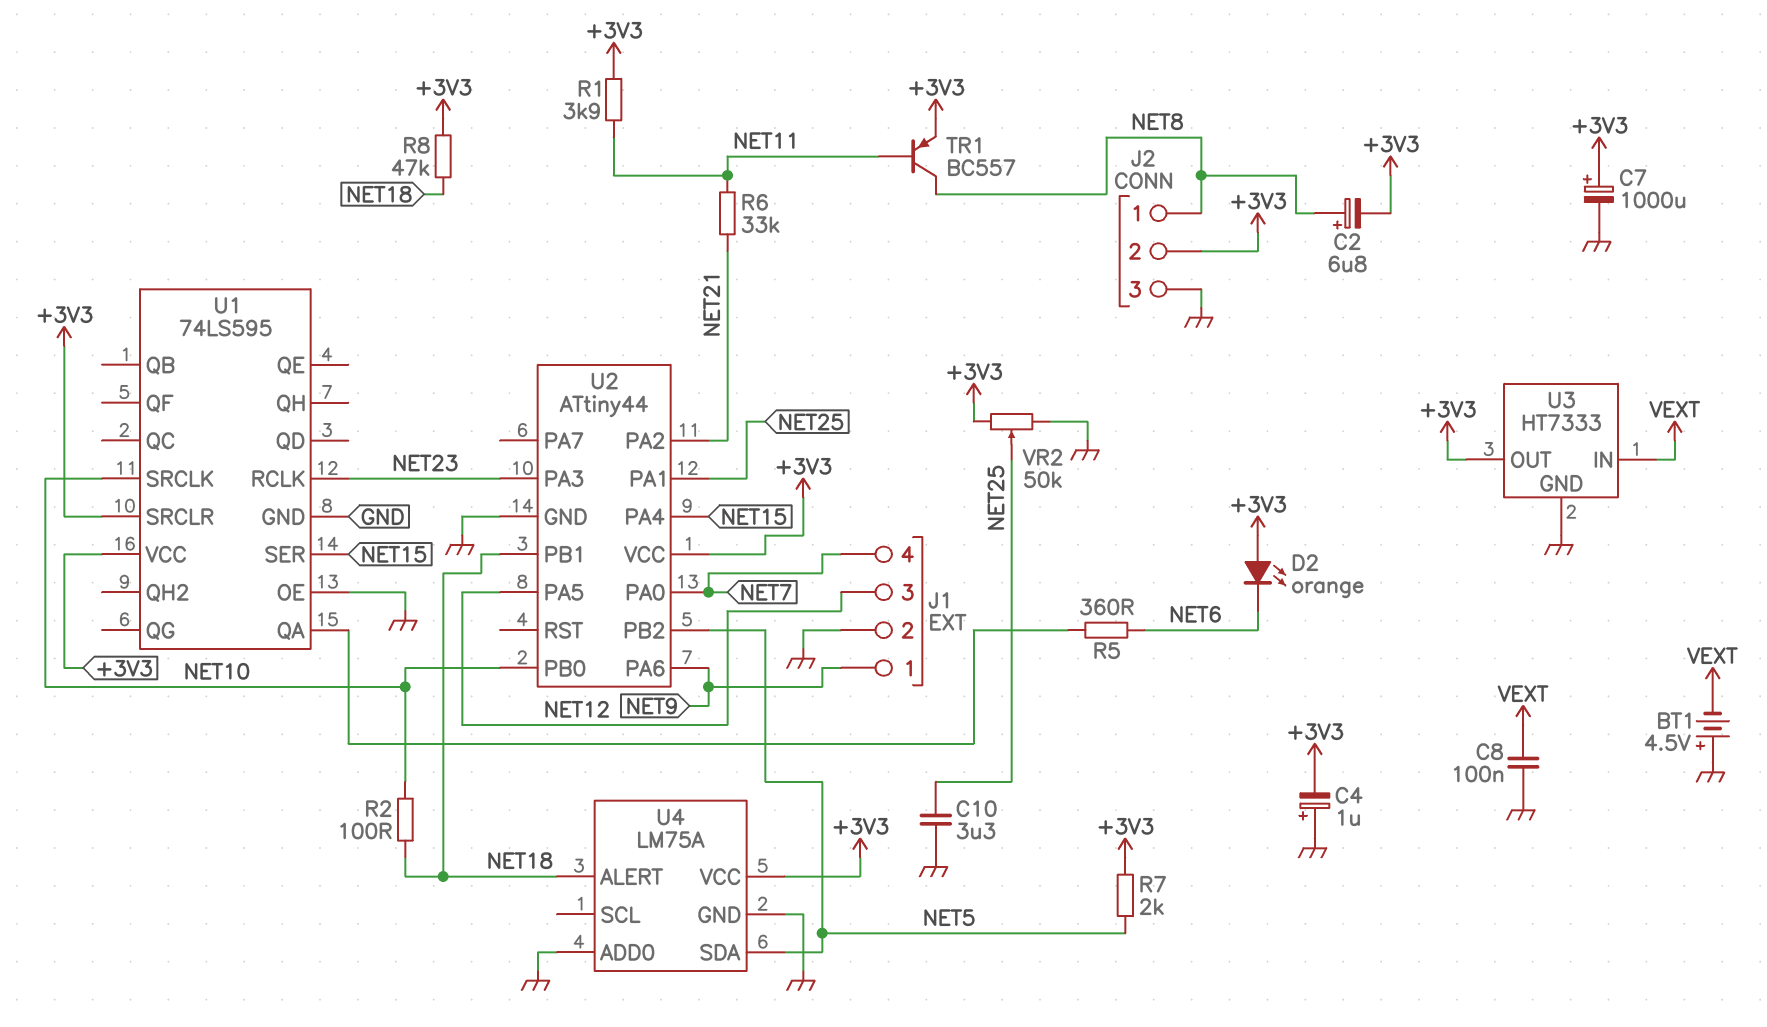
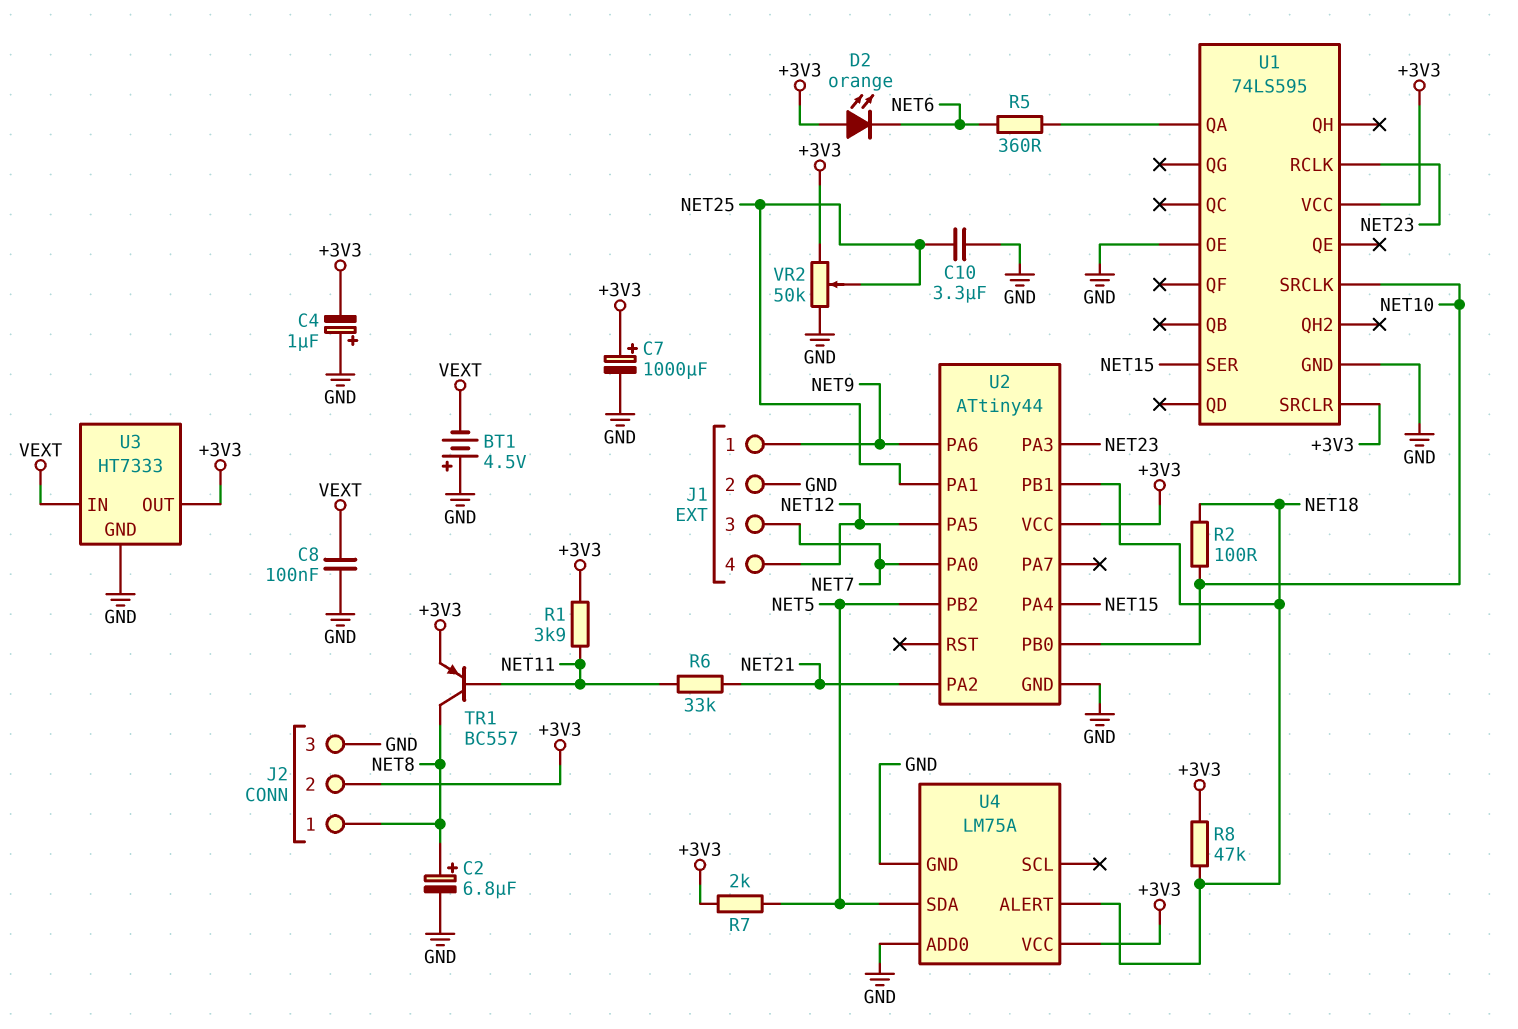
C2: 6.8uF (plus NET8, minus +3V3) -> 6.8uF (plus NET8, minus GND)
J1 pin 3: NET12 -> NET7
J1 pin 4: NET7 -> NET12

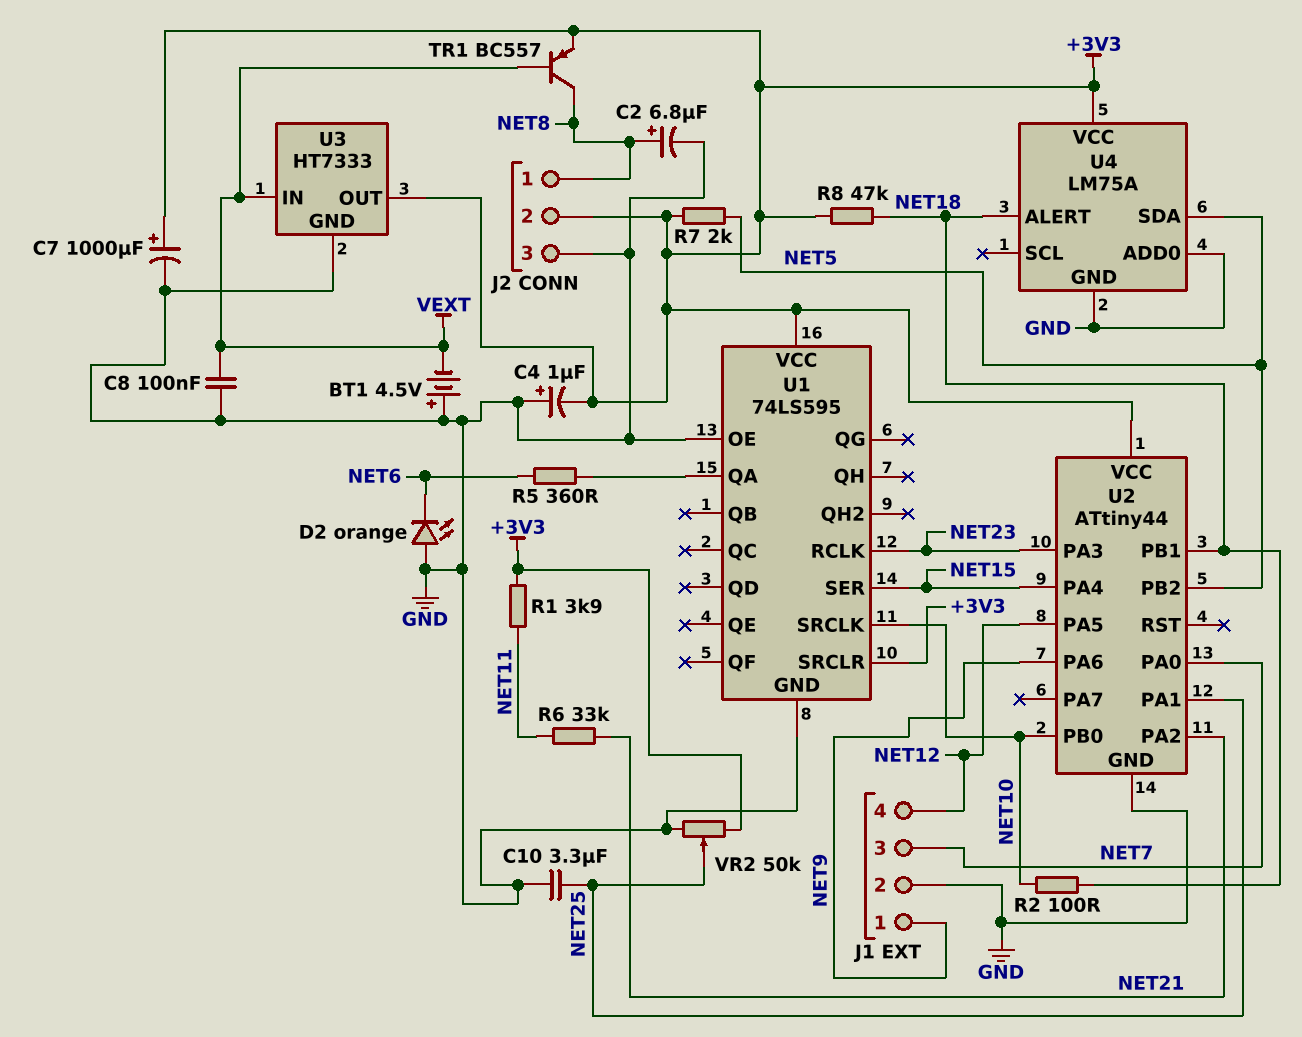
D2: LED orange (A +3V3, K NET6) -> LED orange (A GND, K NET6)
TR1: PNP BC557 (B NET11, C NET8, E +3V3) -> PNP BC557 (B VEXT, C NET8, E +3V3)

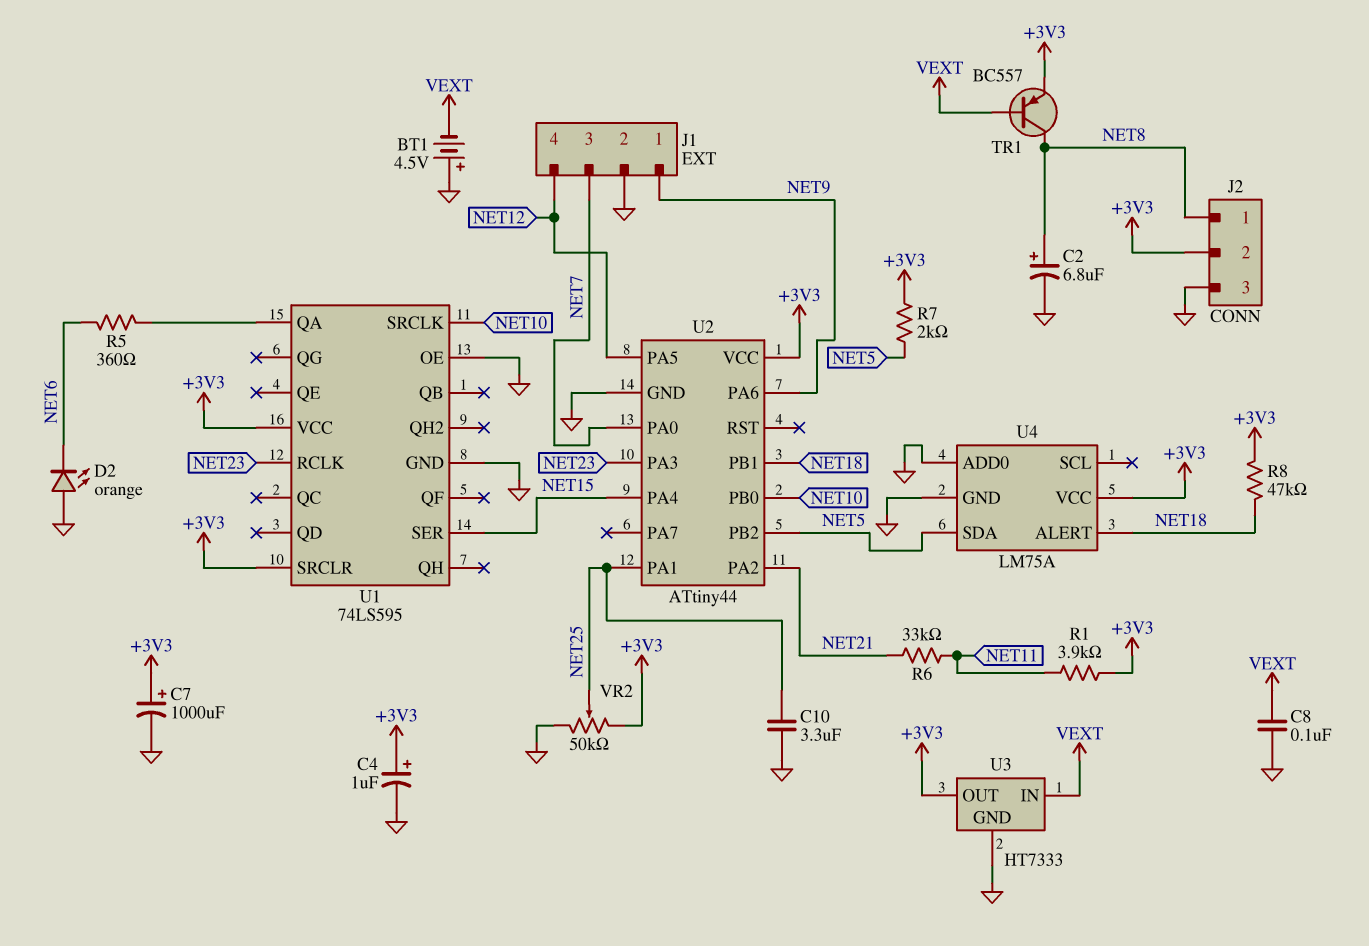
C4: 1uF (plus GND, minus +3V3) -> 1uF (plus +3V3, minus GND)
R2: 100 (NET10, NET18) -> none

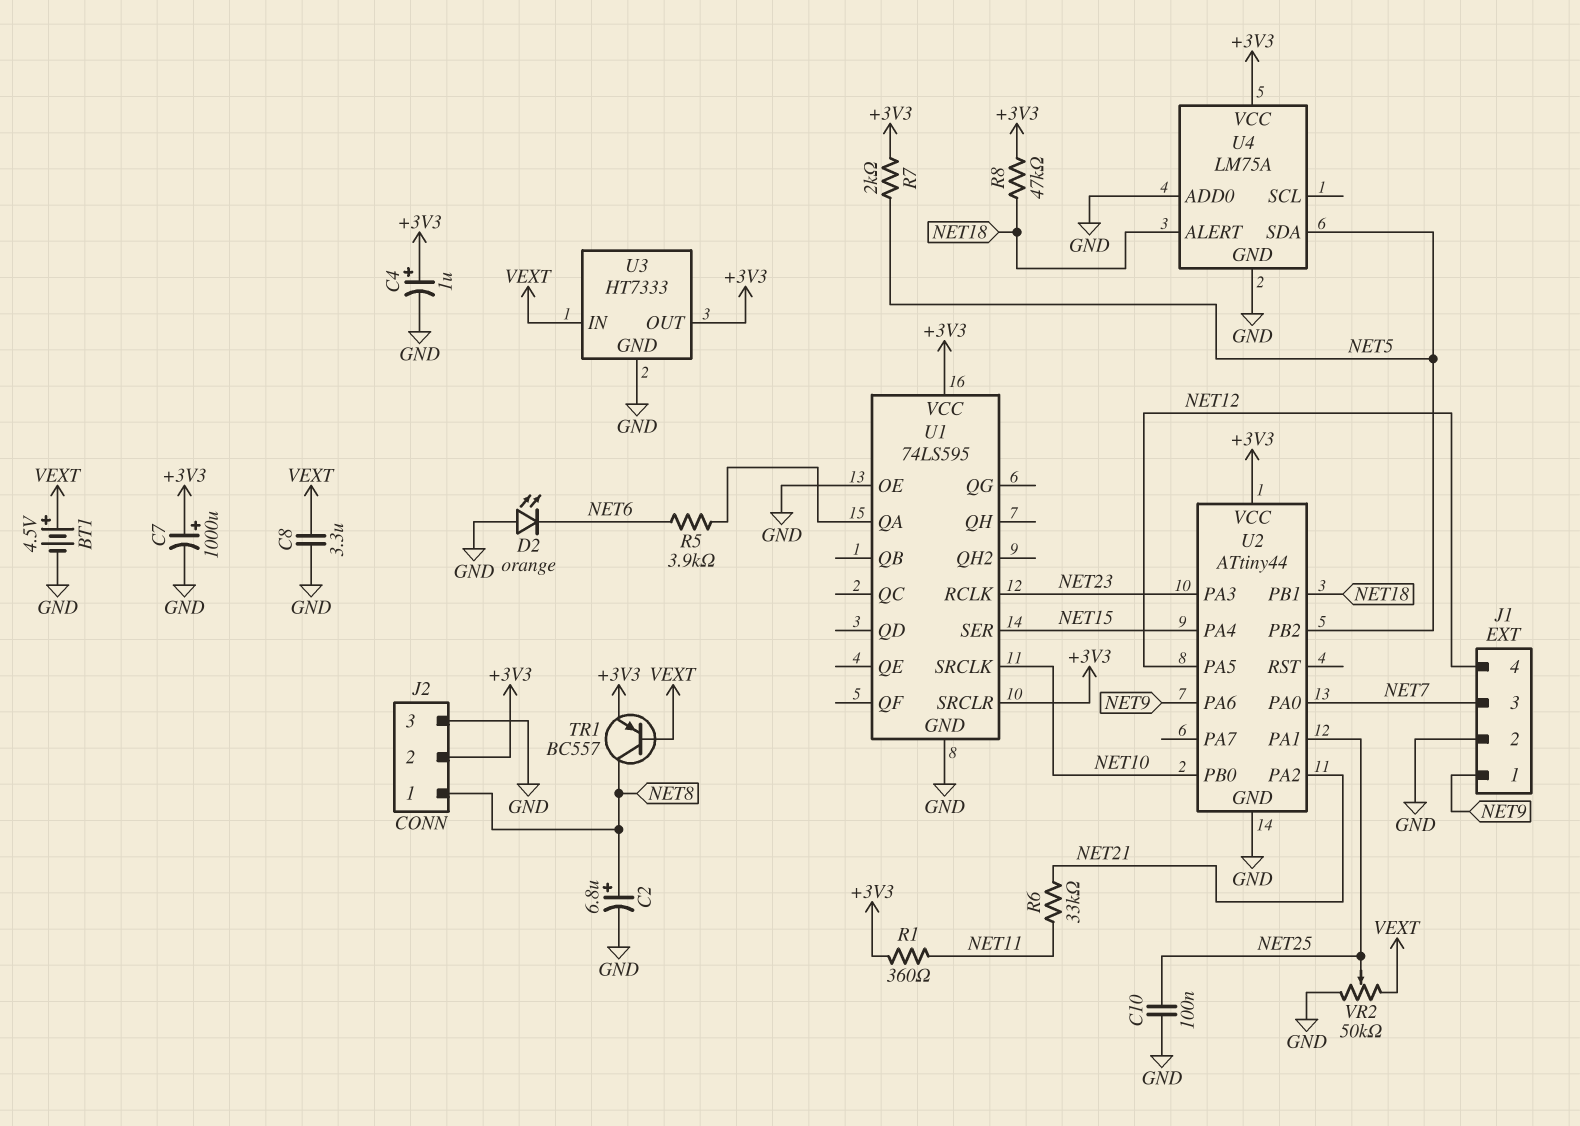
BT1: 4.5V (plus GND, minus VEXT) -> 4.5V (plus VEXT, minus GND)
C8: 100nF (GND, VEXT) -> 3.3uF (GND, VEXT)
C10: 3.3uF (GND, NET25) -> 100nF (GND, NET25)
R1: 3.9k (+3V3, NET11) -> 360 (+3V3, NET11)
R5: 360 (NET6, U1/QA) -> 3.9k (NET6, U1/QA)
VR2: 50k (+3V3, GND, wiper NET25) -> 50k (GND, VEXT, wiper NET25)

